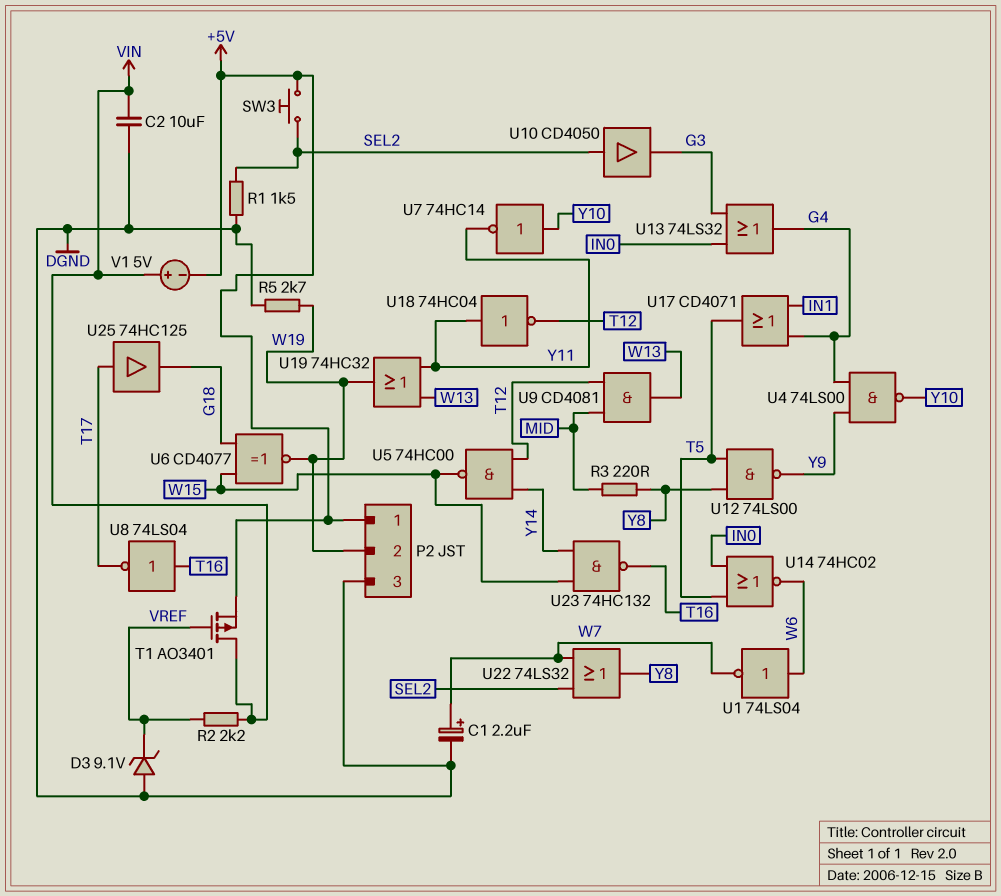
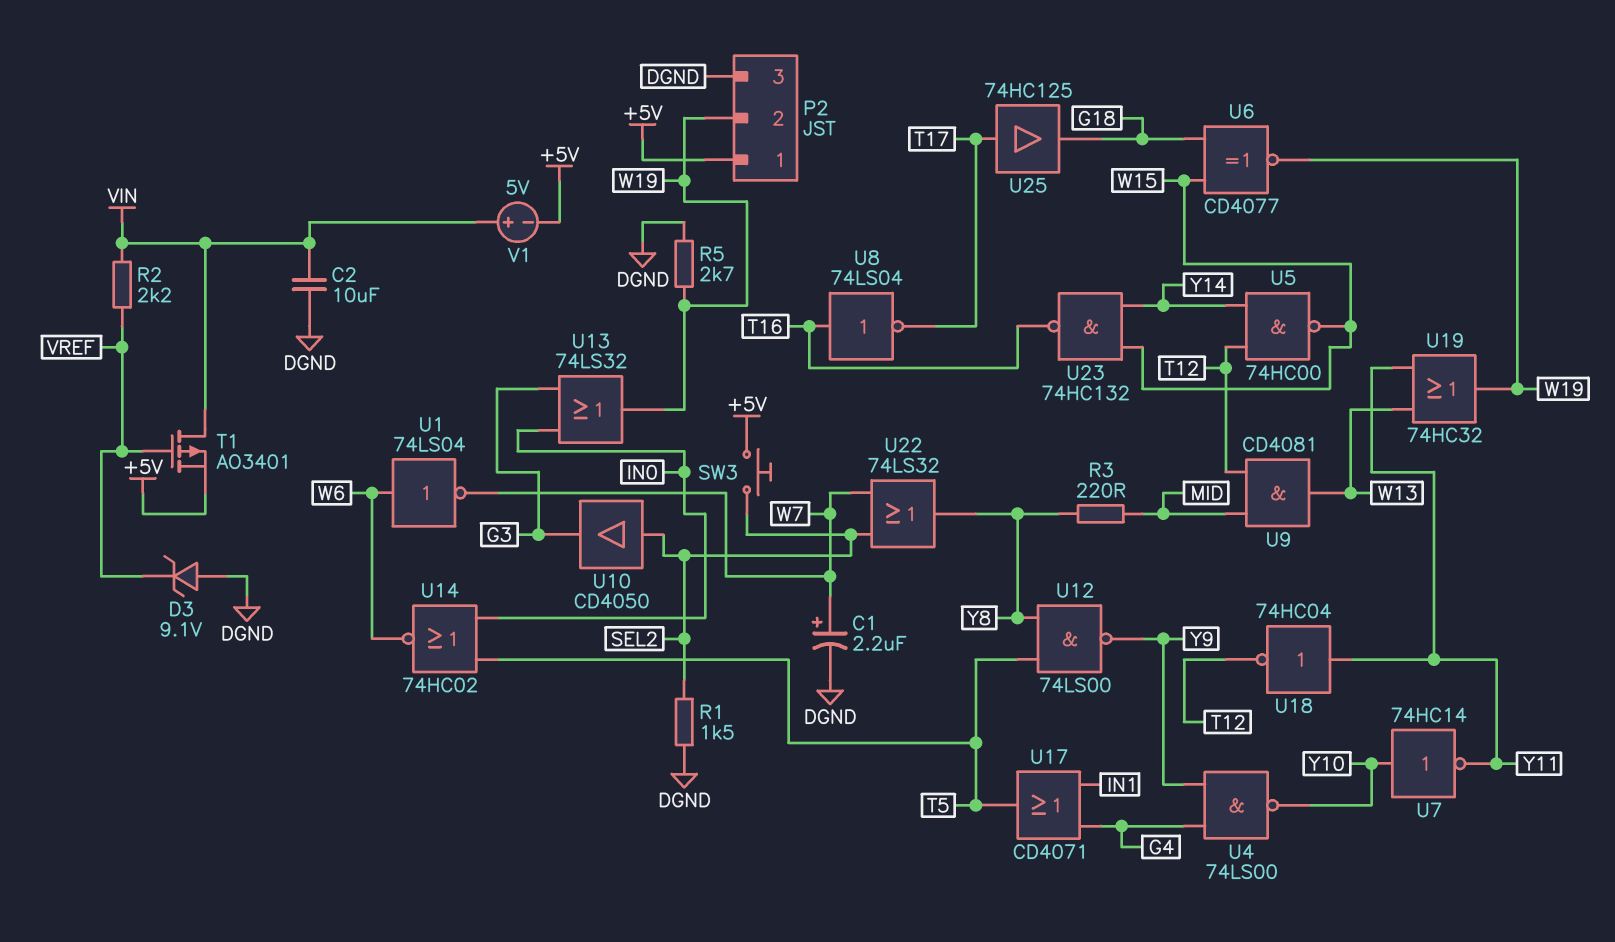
U13: OR 74LS32 (in G3, in IN0, out G4) -> OR 74LS32 (in G3, in IN0, out W19)

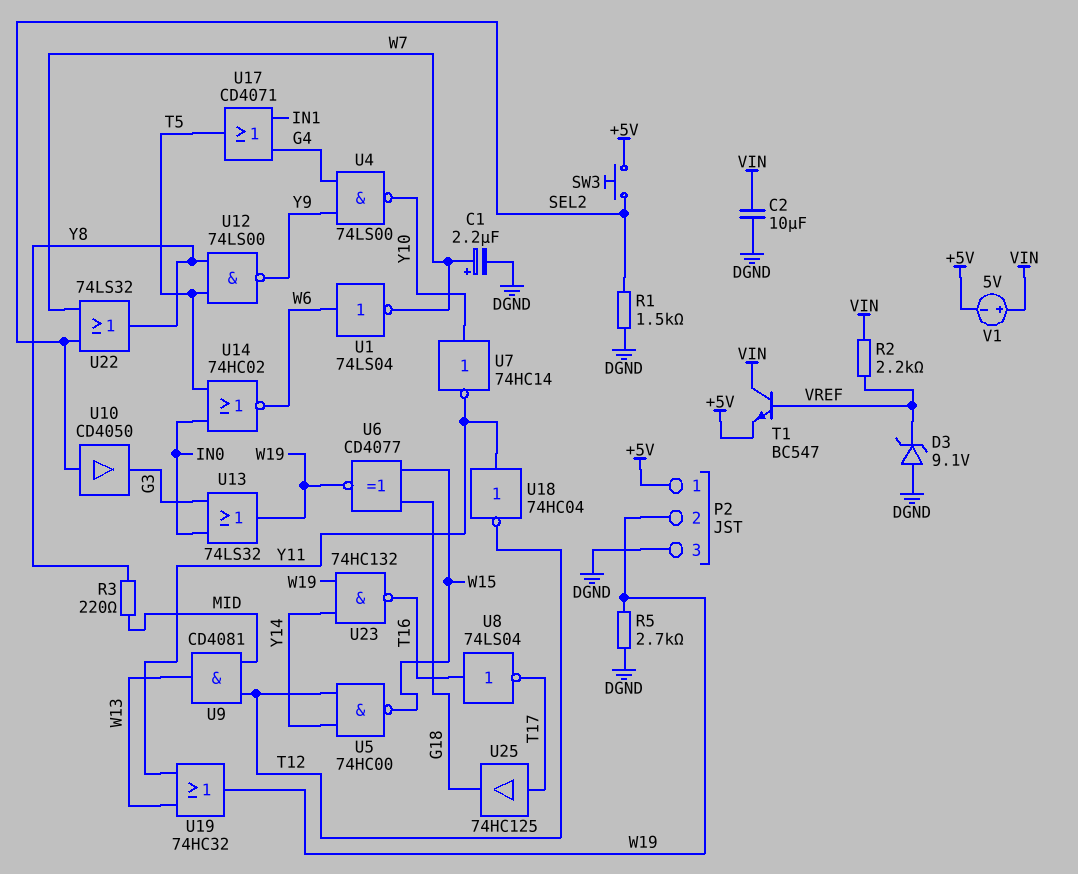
T1: PMOS AO3401 (G VREF, D VIN, S +5V) -> NPN BC547 (B VREF, C VIN, E +5V)
U23: NAND 74HC132 (in W15, in Y14, out T16) -> NAND 74HC132 (in W19, in Y14, out T16)

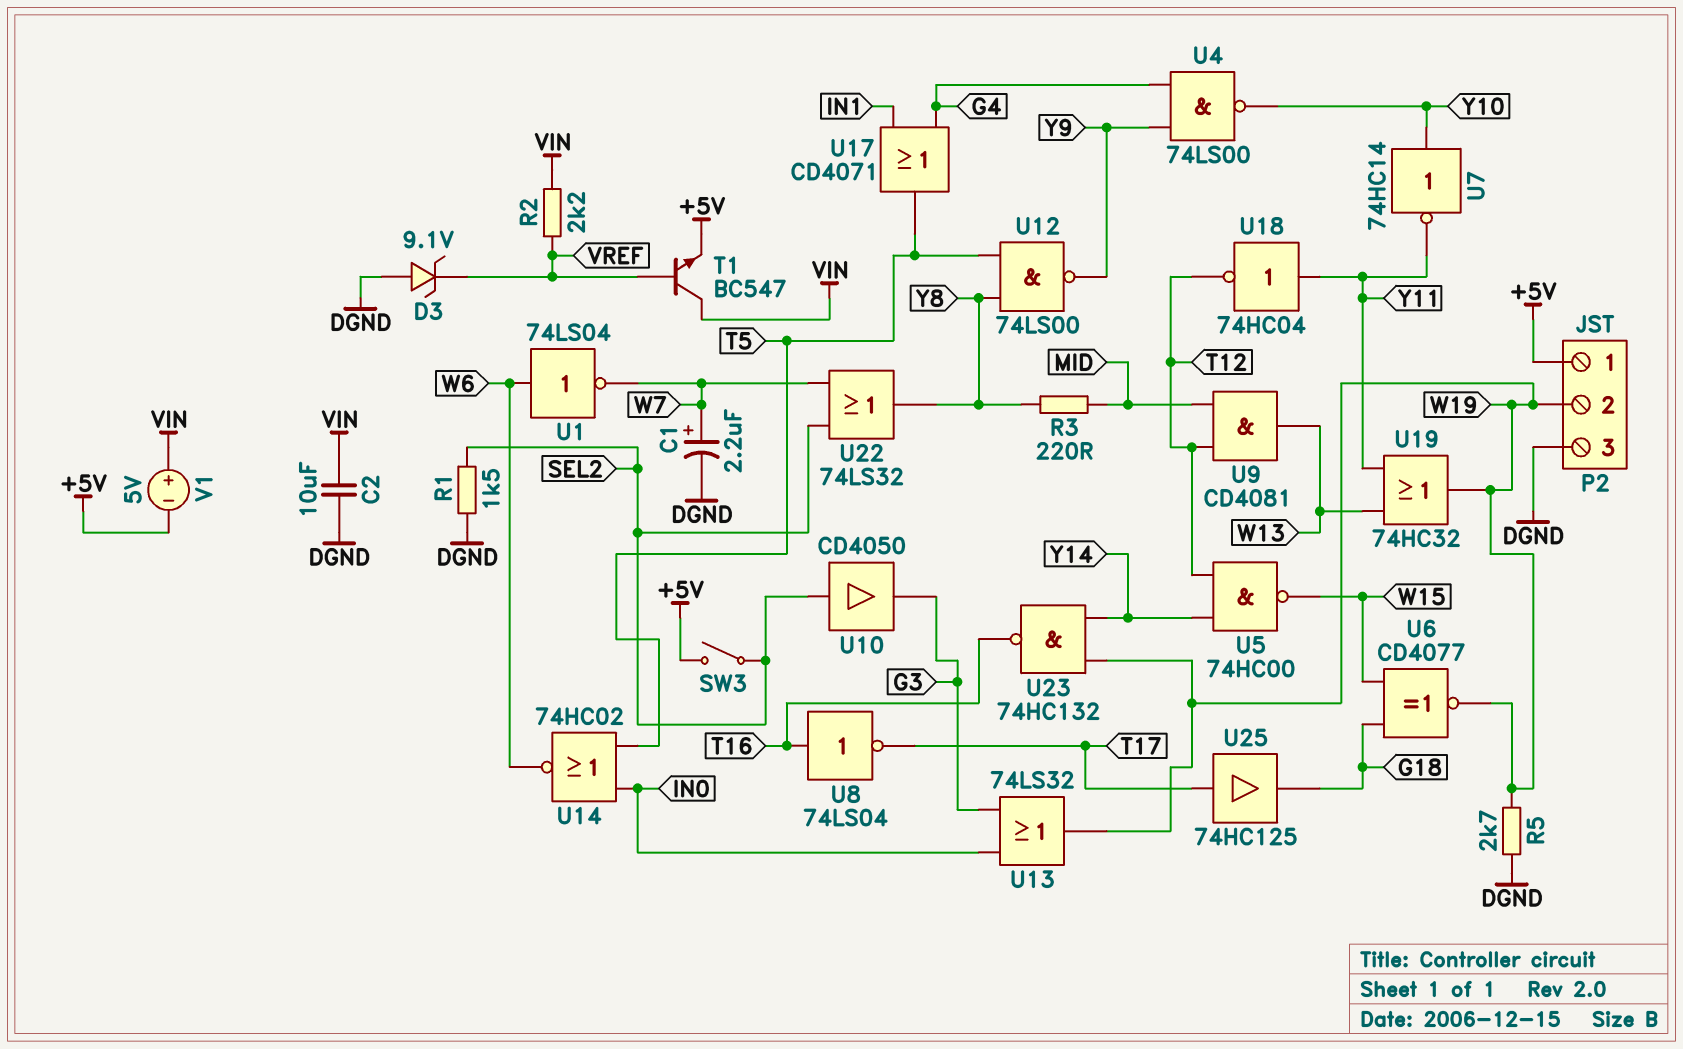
SW3: button (+5V, SEL2) -> switch (+5V, SEL2)

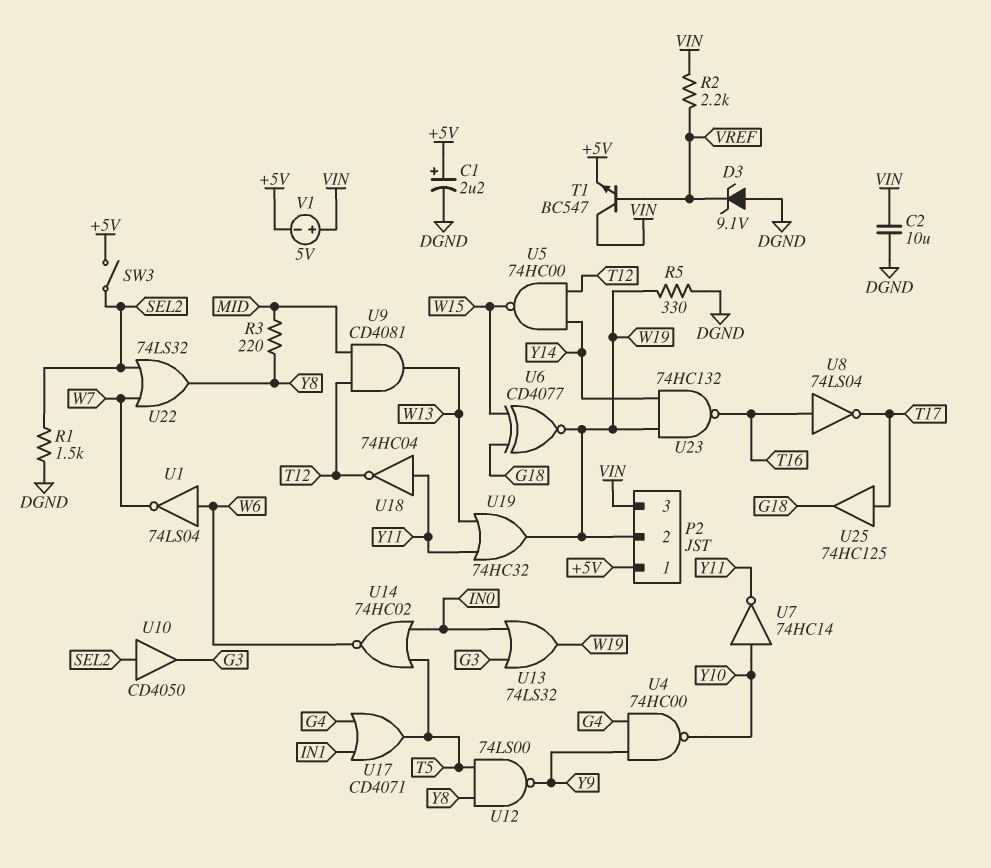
C1: 2.2uF (plus W7, minus DGND) -> 2.2uF (plus +5V, minus DGND)
P2 pin 3: DGND -> VIN
R5: 2.7k (DGND, W19) -> 330 (DGND, W19)
U4: NAND 74LS00 (in G4, in Y9, out Y10) -> NAND 74HC00 (in G4, in Y9, out Y10)

